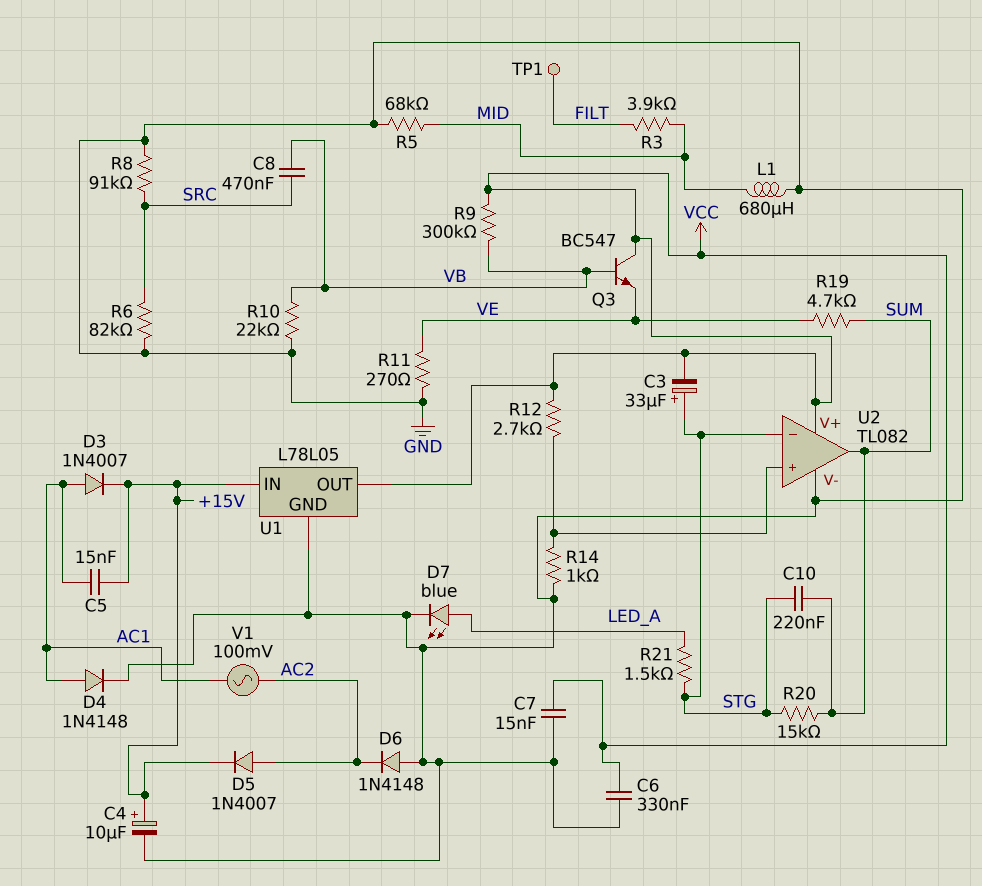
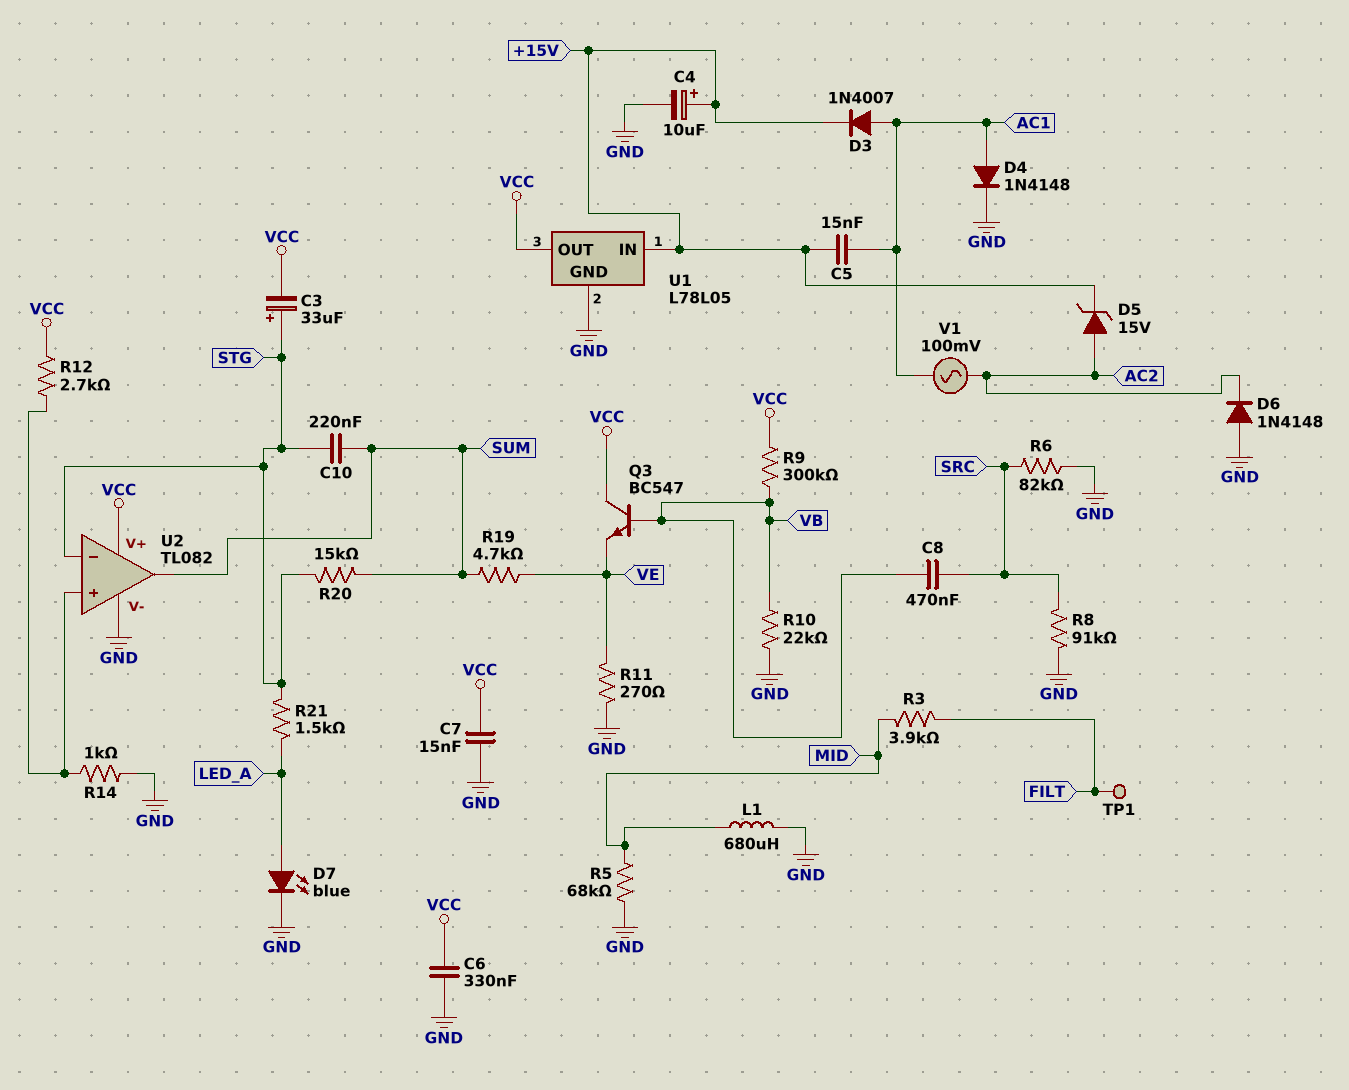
D5: diode 1N4007 (A AC2, K +15V) -> zener 15V (A AC2, K +15V)

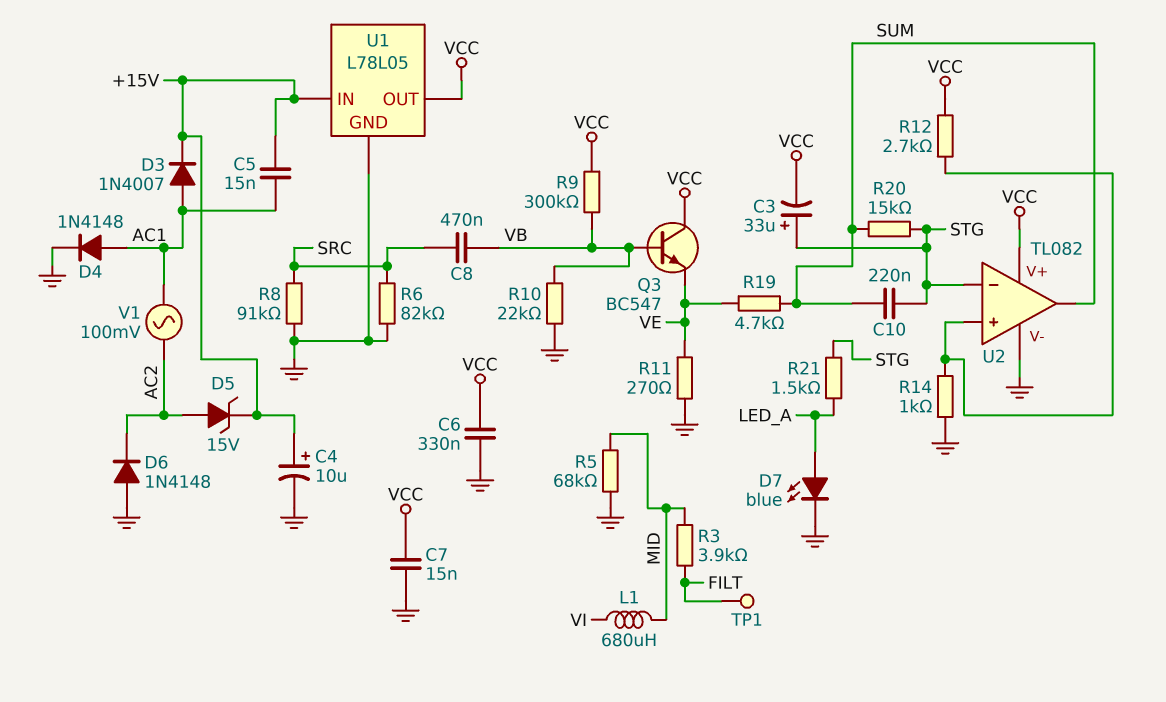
L1: 680uH (GND, MID) -> 680uH (MID, VI)

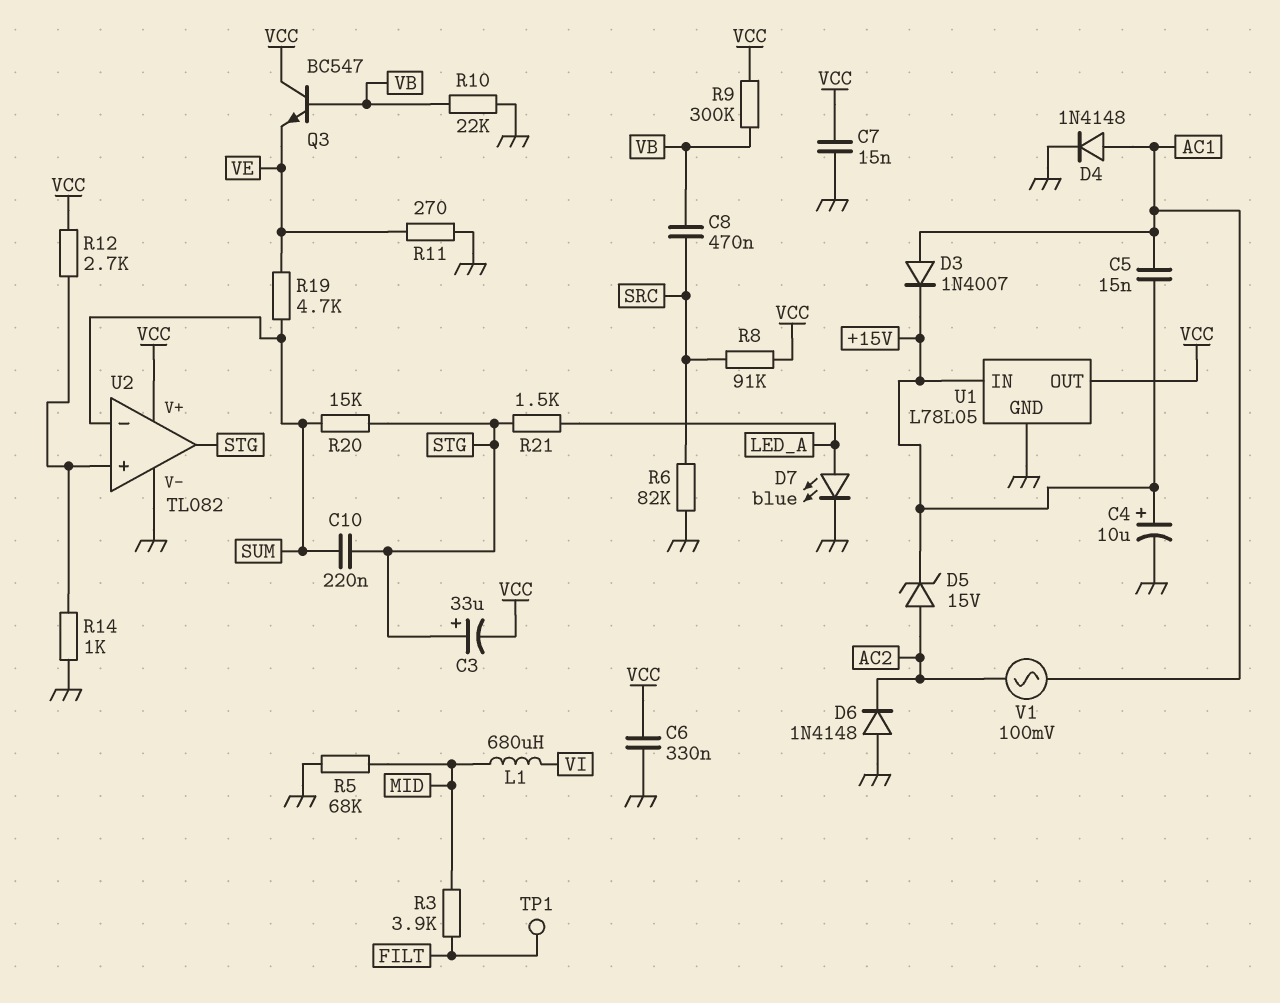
R8: 91k (GND, SRC) -> 91k (SRC, VCC)
U2 pin in-: STG -> SUM
U2 pin out: SUM -> STG

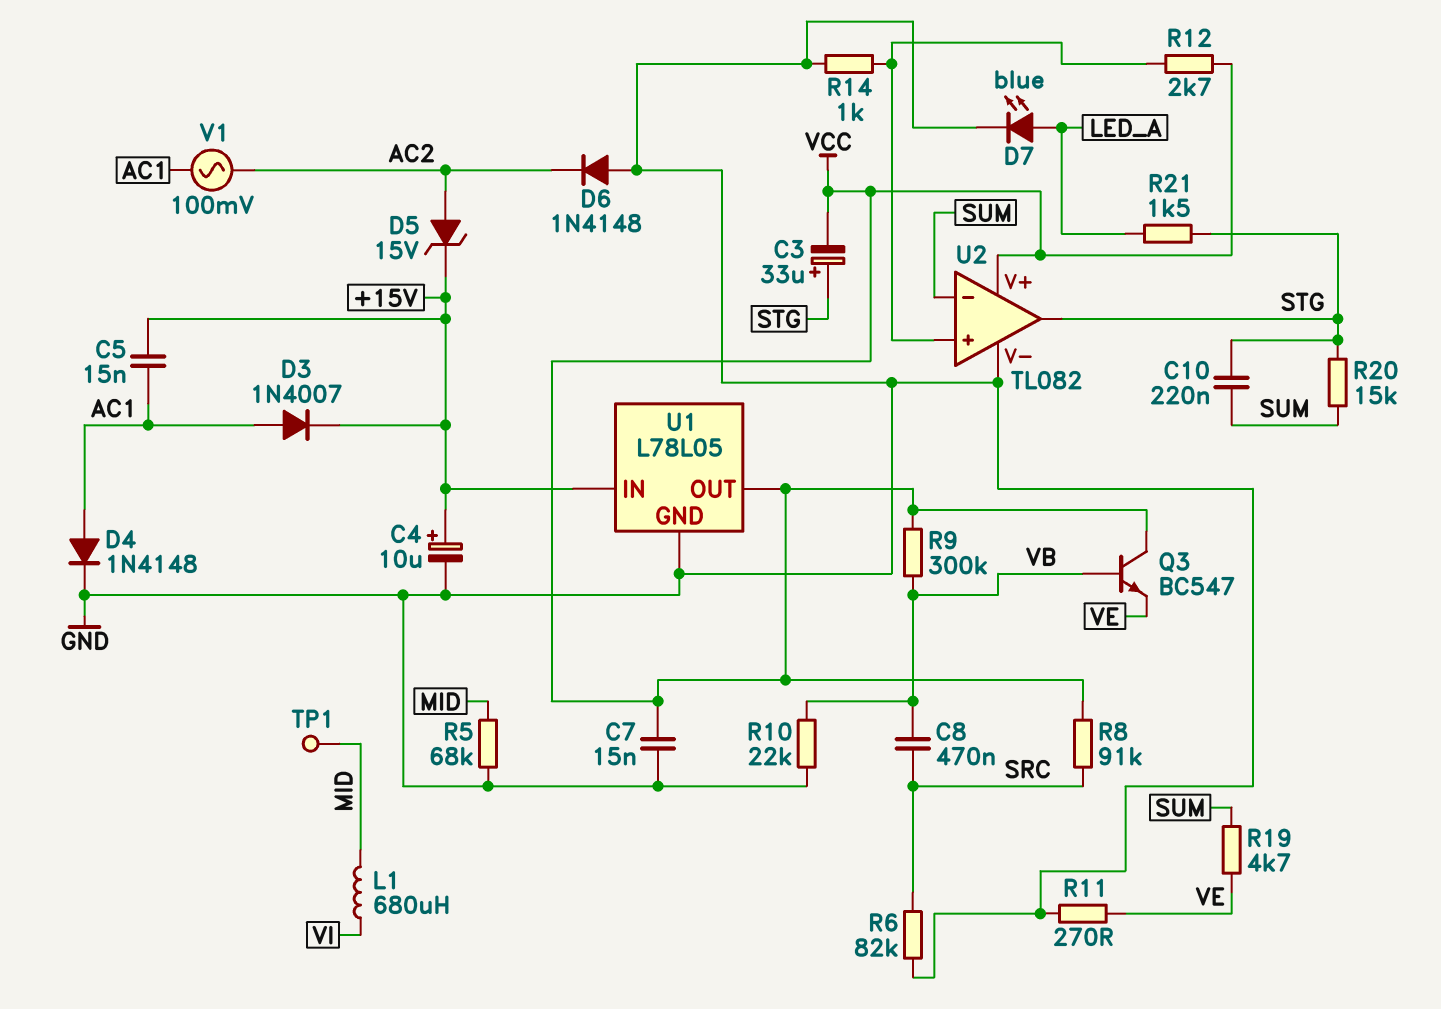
C6: 330nF (GND, VCC) -> none
R3: 3.9k (FILT, MID) -> none
TP1: test point (FILT) -> test point (MID)

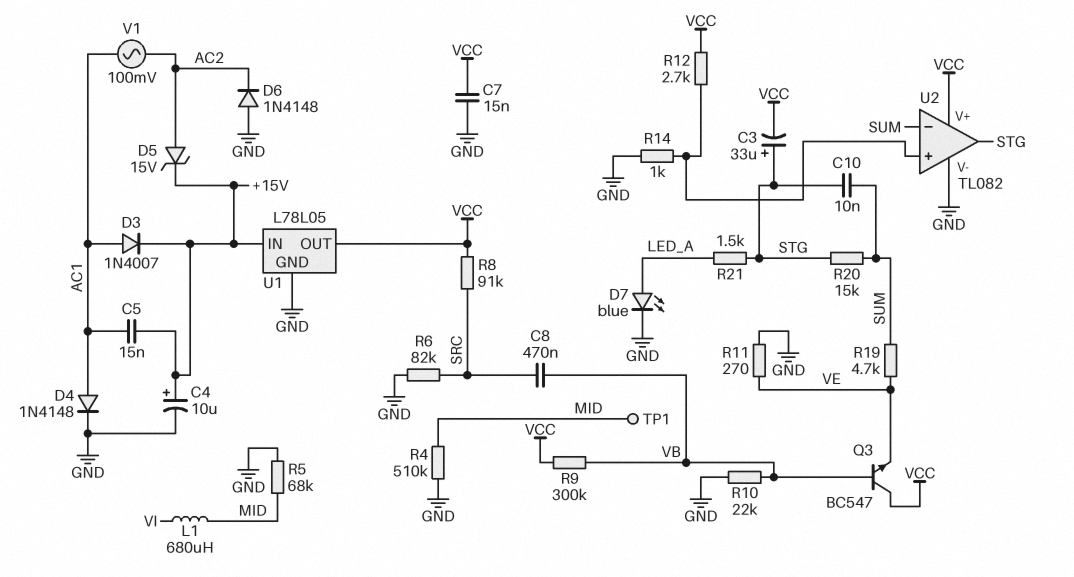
C10: 220nF (STG, SUM) -> 10nF (STG, SUM)
R4: none -> 510k (GND, MID)

